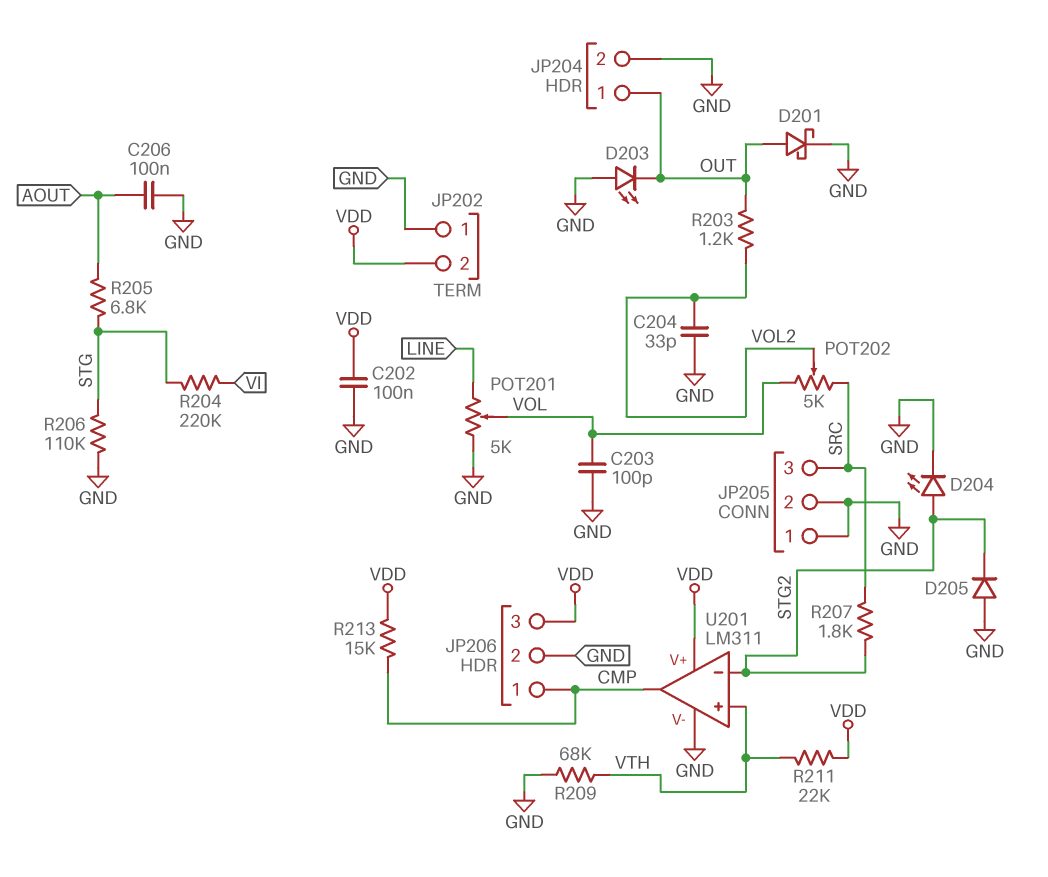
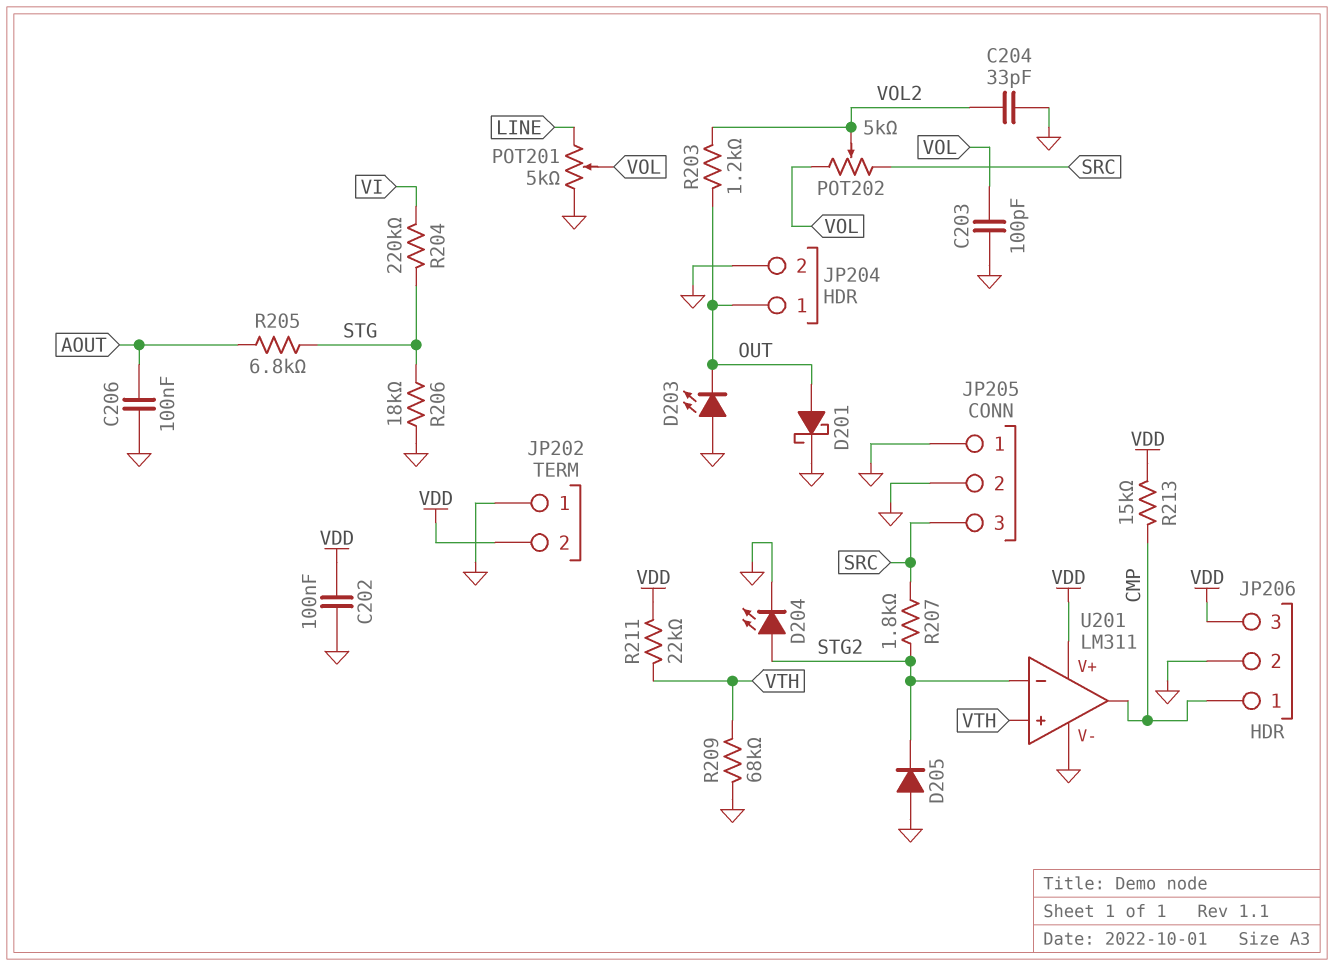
R206: 110k (GND, STG) -> 18k (GND, STG)

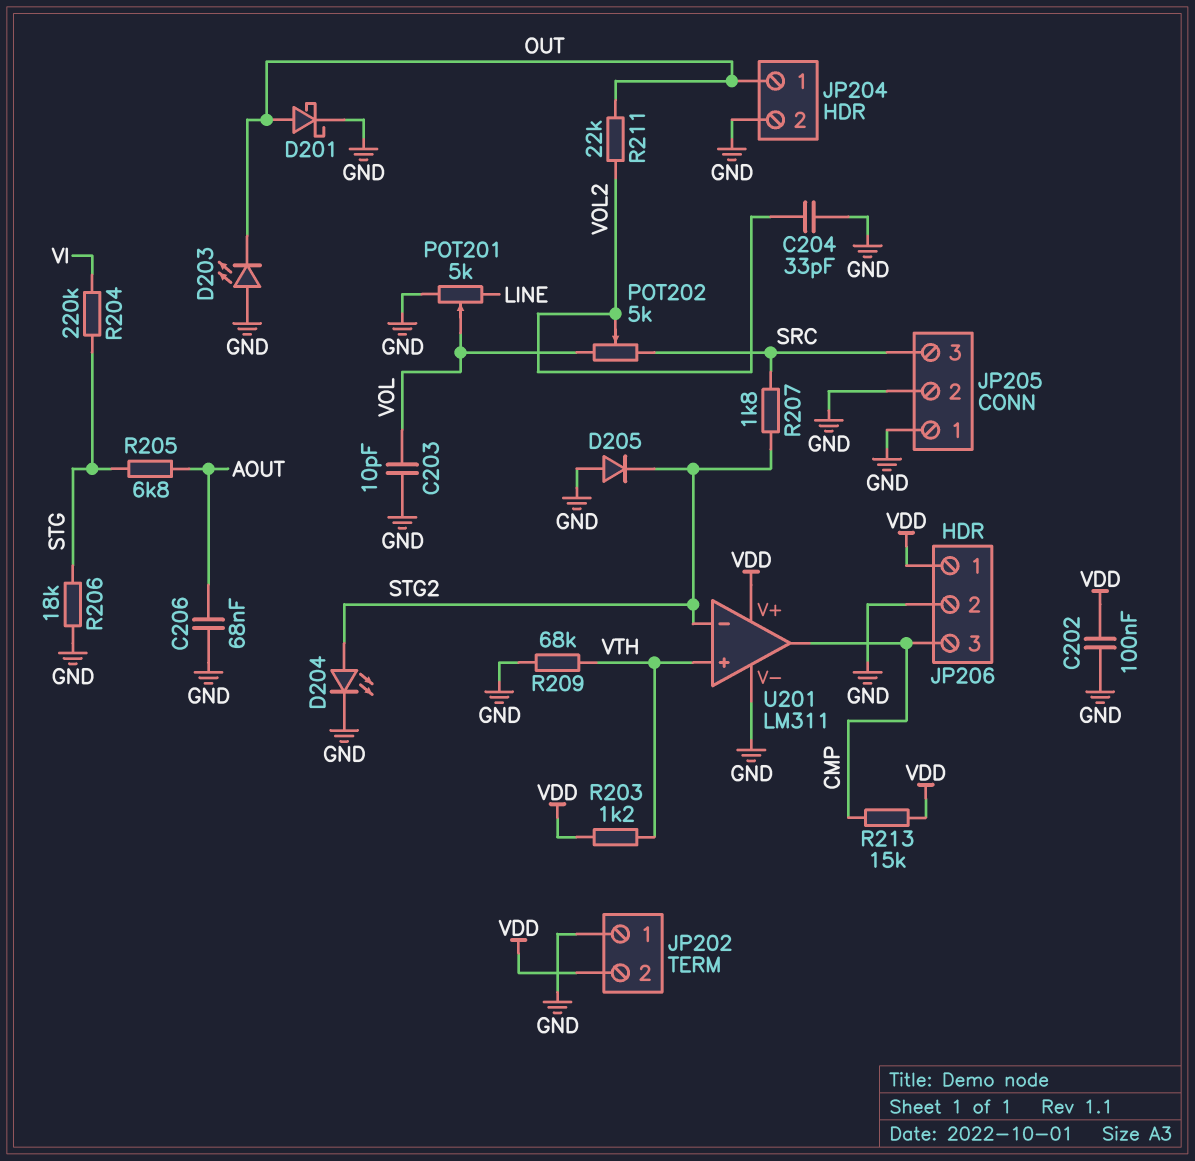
C203: 100pF (GND, VOL) -> 10pF (GND, VOL)
C206: 100nF (AOUT, GND) -> 68nF (AOUT, GND)
JP206 pin 1: CMP -> VDD
JP206 pin 3: VDD -> CMP
R203: 1.2k (OUT, VOL2) -> 1.2k (VDD, VTH)
R211: 22k (VDD, VTH) -> 22k (OUT, VOL2)

